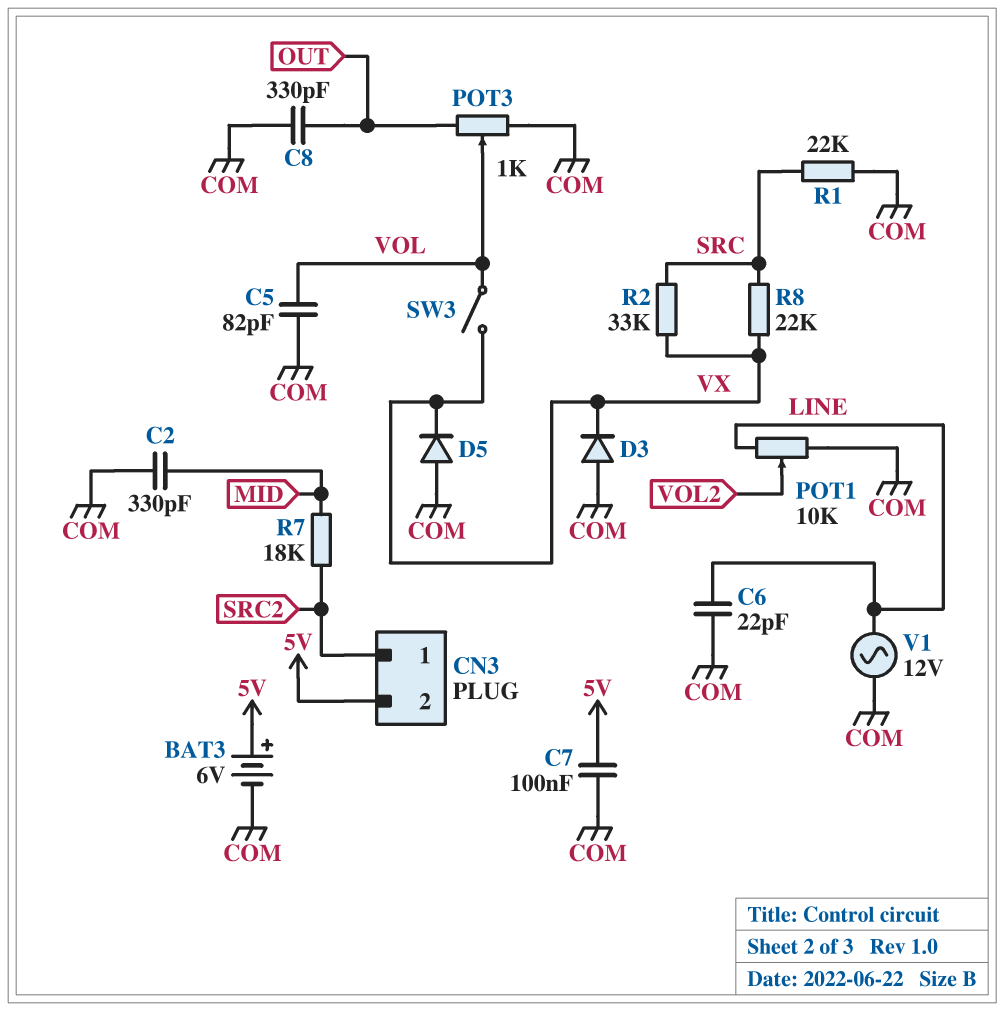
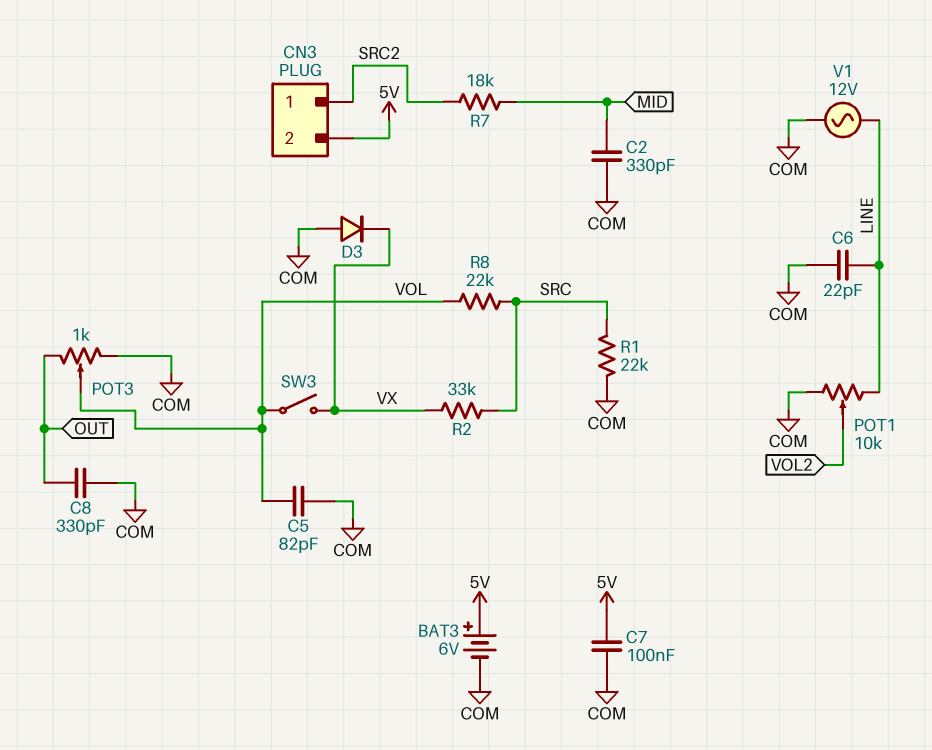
D5: diode (A COM, K VX) -> none
R8: 22k (SRC, VX) -> 22k (SRC, VOL)

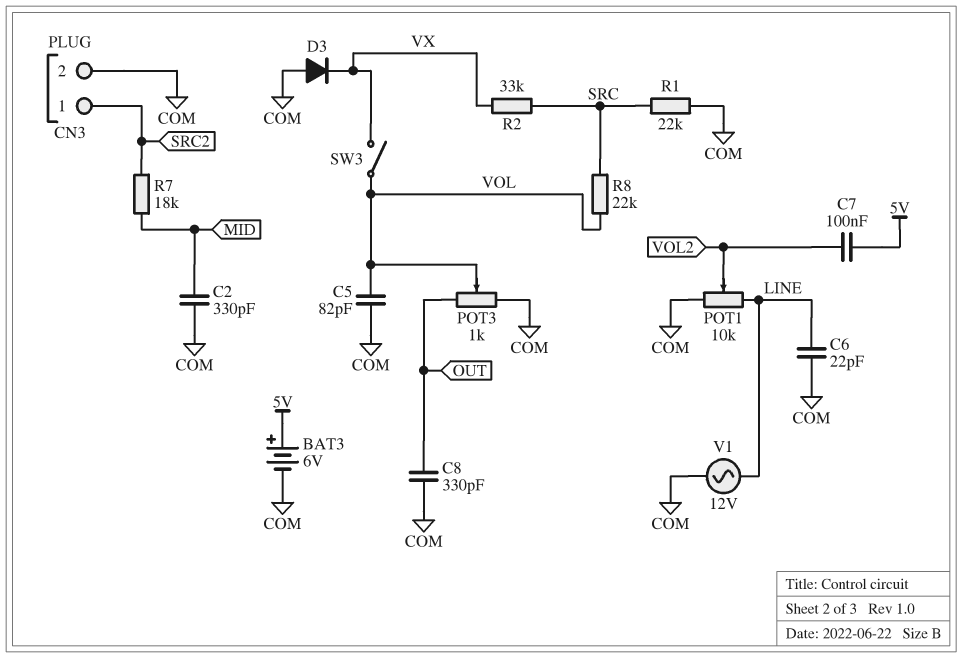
C7: 100nF (5V, COM) -> 100nF (5V, VOL2)
CN3 pin 2: 5V -> COM

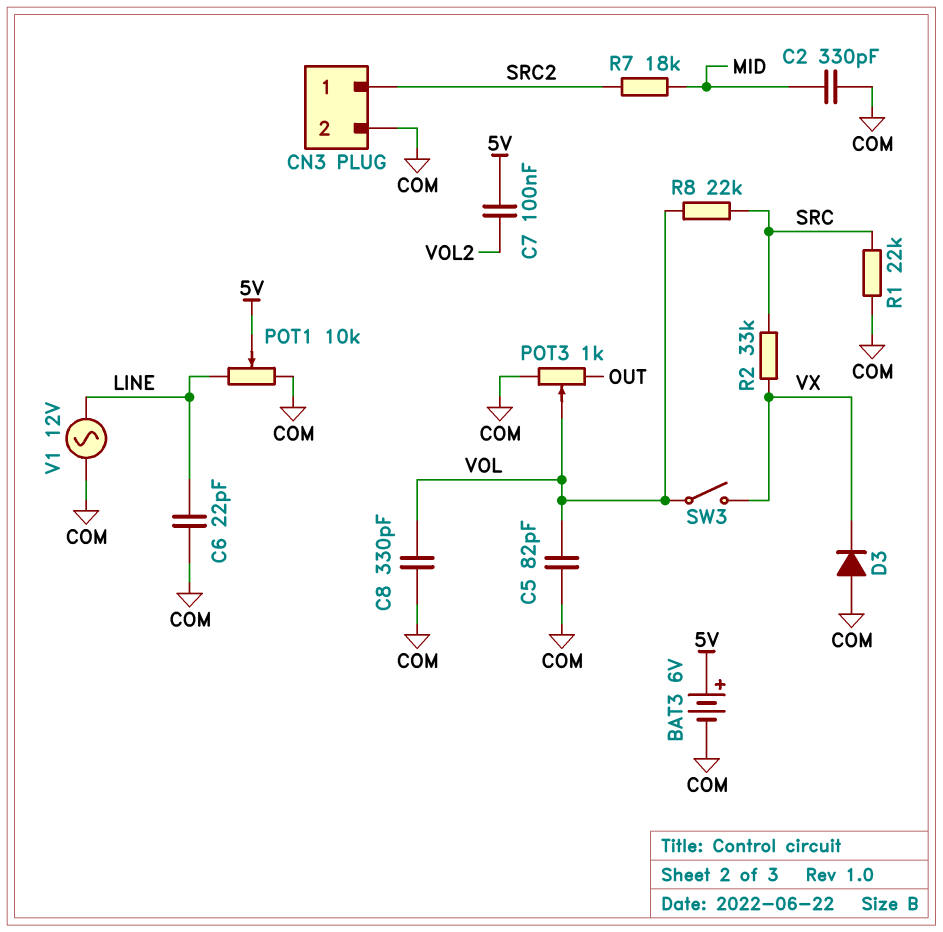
C8: 330pF (COM, OUT) -> 330pF (COM, VOL)
POT1: 10k (COM, LINE, wiper VOL2) -> 10k (COM, LINE, wiper 5V)

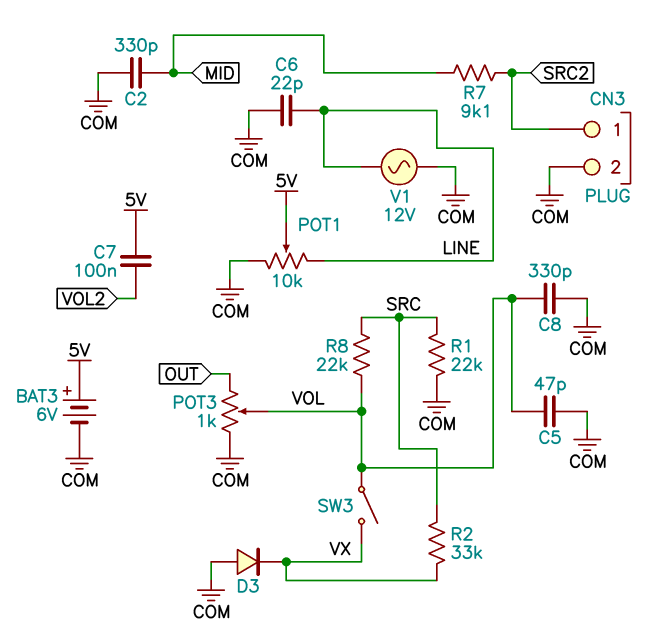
C5: 82pF (COM, VOL) -> 47pF (COM, VOL)
R7: 18k (MID, SRC2) -> 9.1k (MID, SRC2)

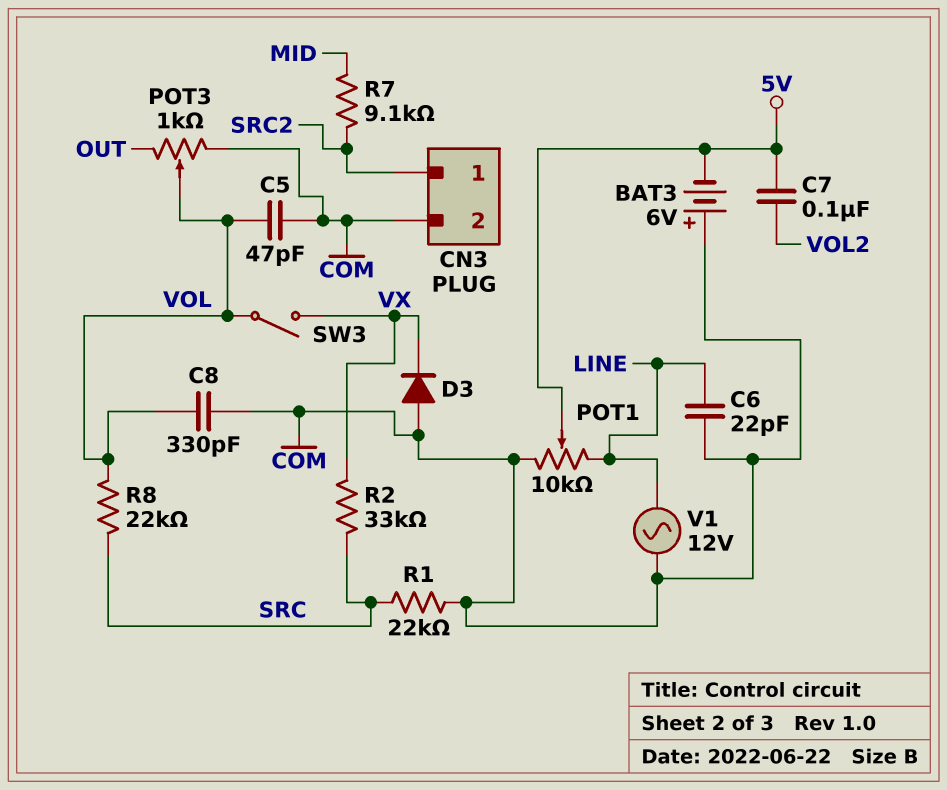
BAT3: 6V (plus 5V, minus COM) -> 6V (plus COM, minus 5V)
C2: 330pF (COM, MID) -> none

